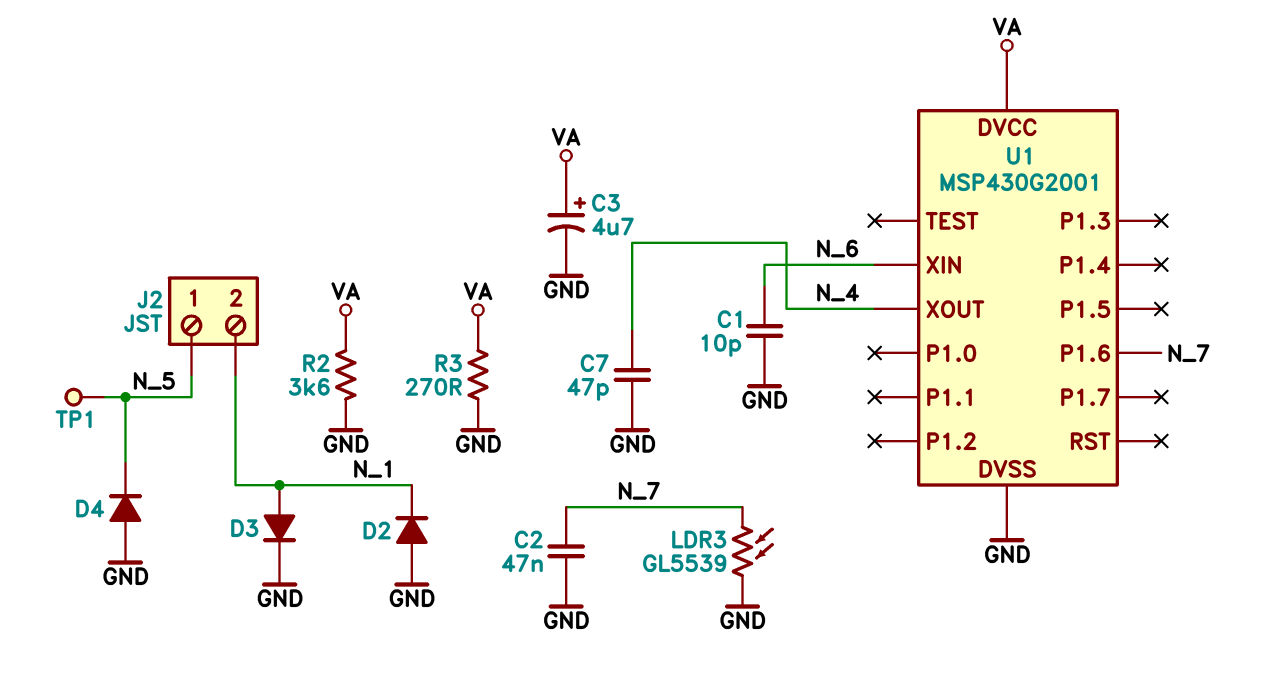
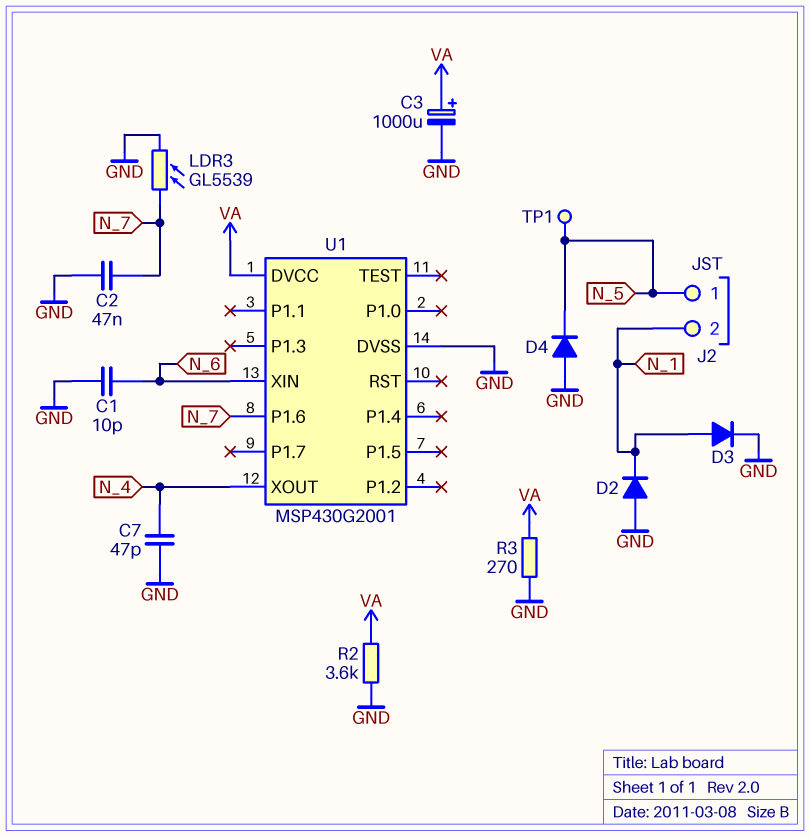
C3: 4.7uF (plus VA, minus GND) -> 1000uF (plus VA, minus GND)

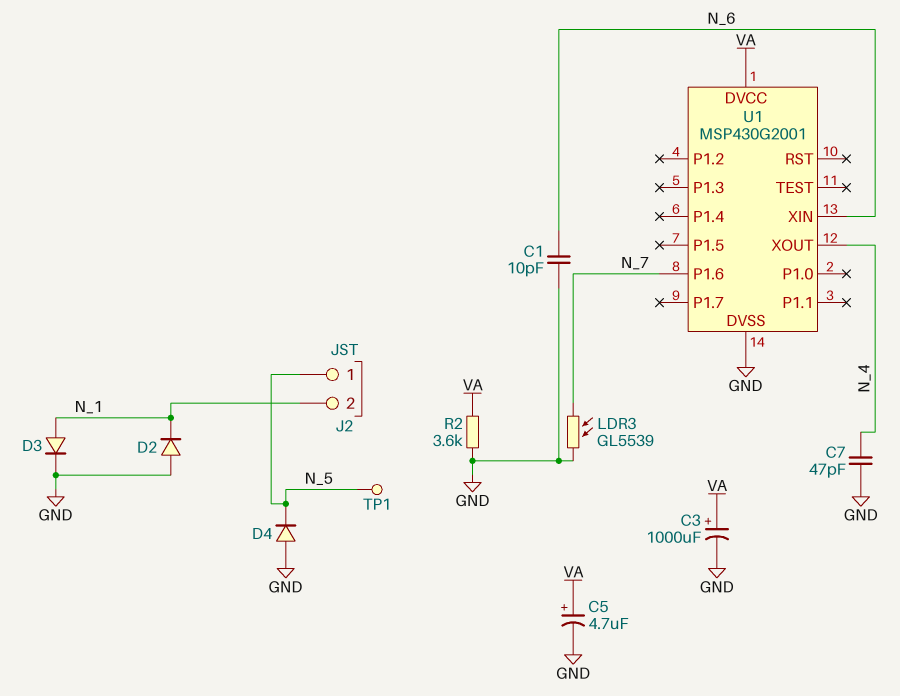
C2: 47nF (GND, N_7) -> none
C5: none -> 4.7uF (plus VA, minus GND)
R3: 270 (GND, VA) -> none

